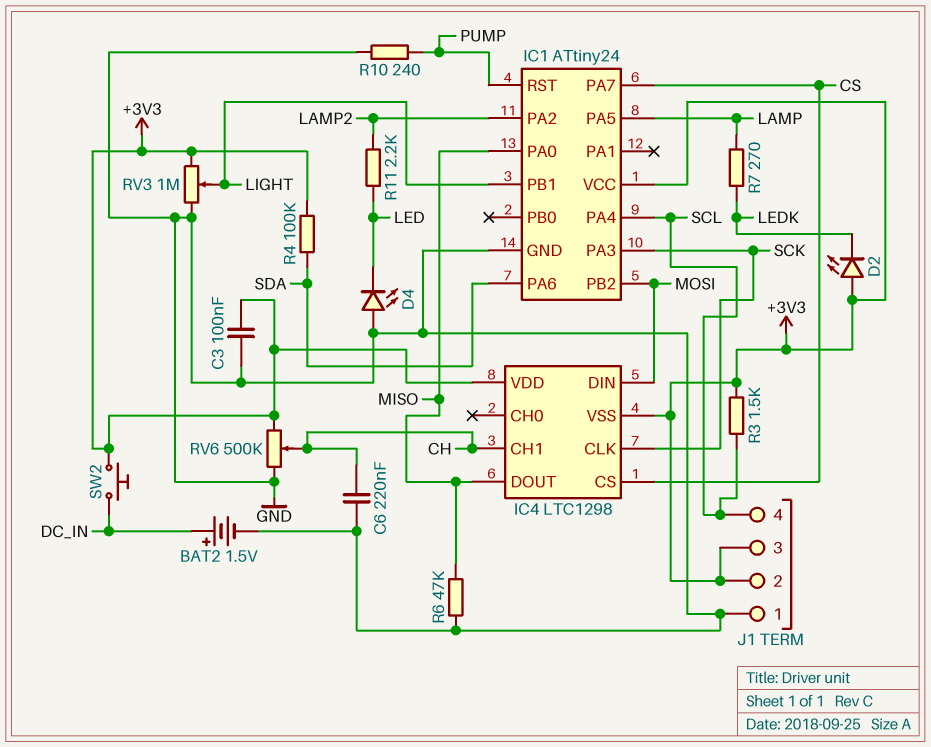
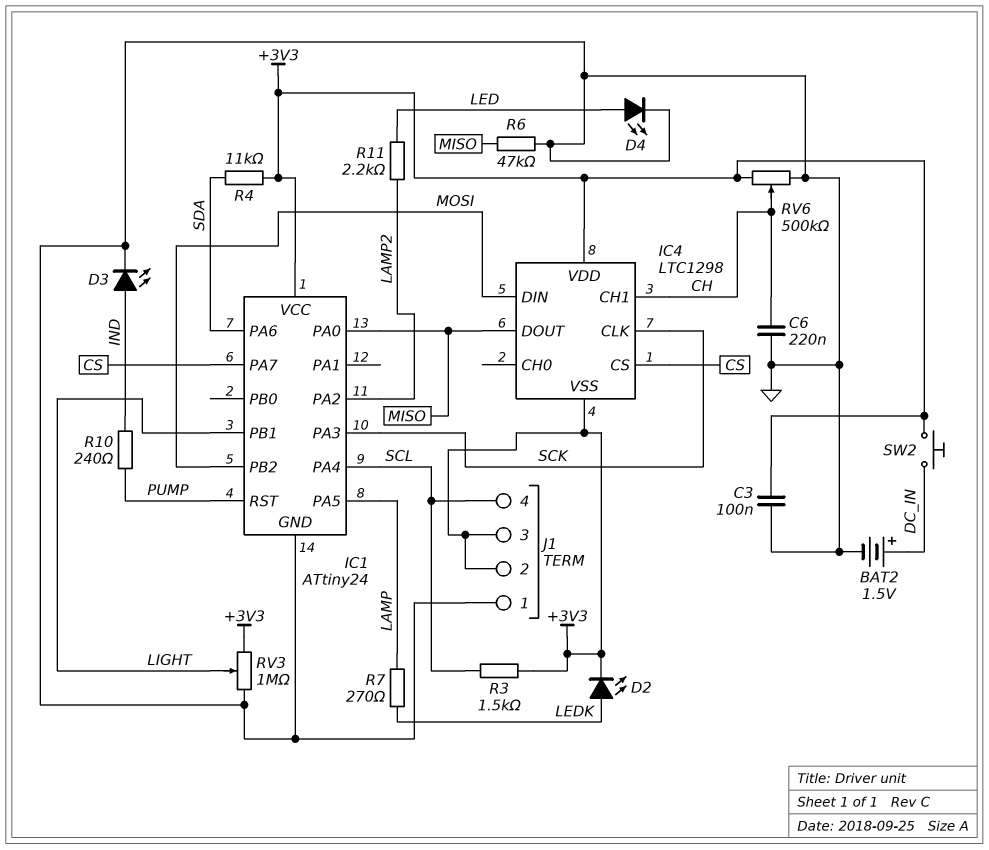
D2: LED (A +3V3, K LEDK) -> LED (A LEDK, K +3V3)
D3: none -> LED (A IND, K GND)
D4: LED (A GND, K LED) -> LED (A LED, K GND)
R4: 100k (+3V3, SDA) -> 11k (+3V3, SDA)
R10: 240 (GND, PUMP) -> 240 (IND, PUMP)

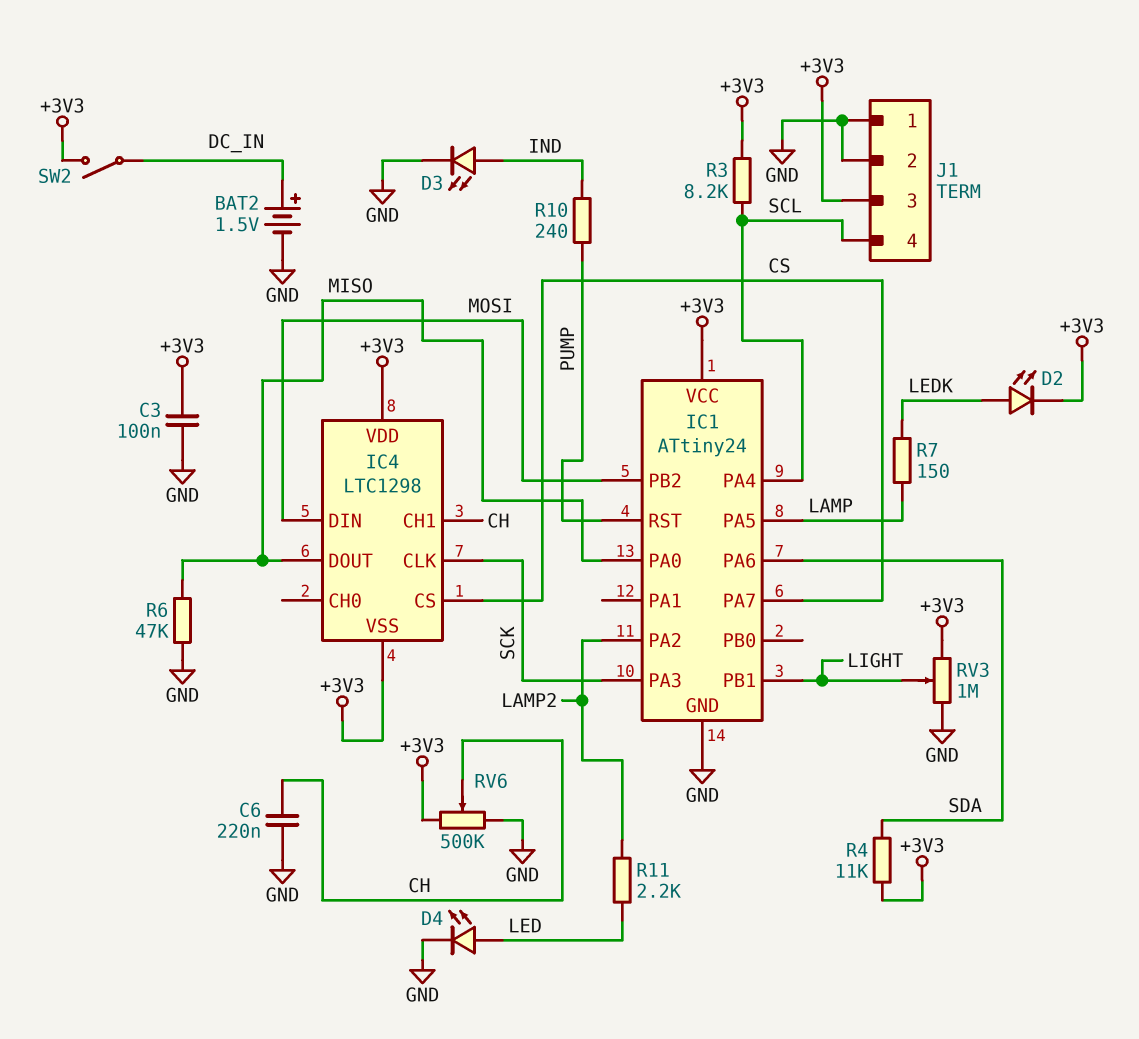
J1 pin 2: +3V3 -> GND
R3: 1.5k (+3V3, SCL) -> 8.2k (+3V3, SCL)
R7: 270 (LAMP, LEDK) -> 150 (LAMP, LEDK)
SW2: button (+3V3, DC_IN) -> switch (+3V3, DC_IN)

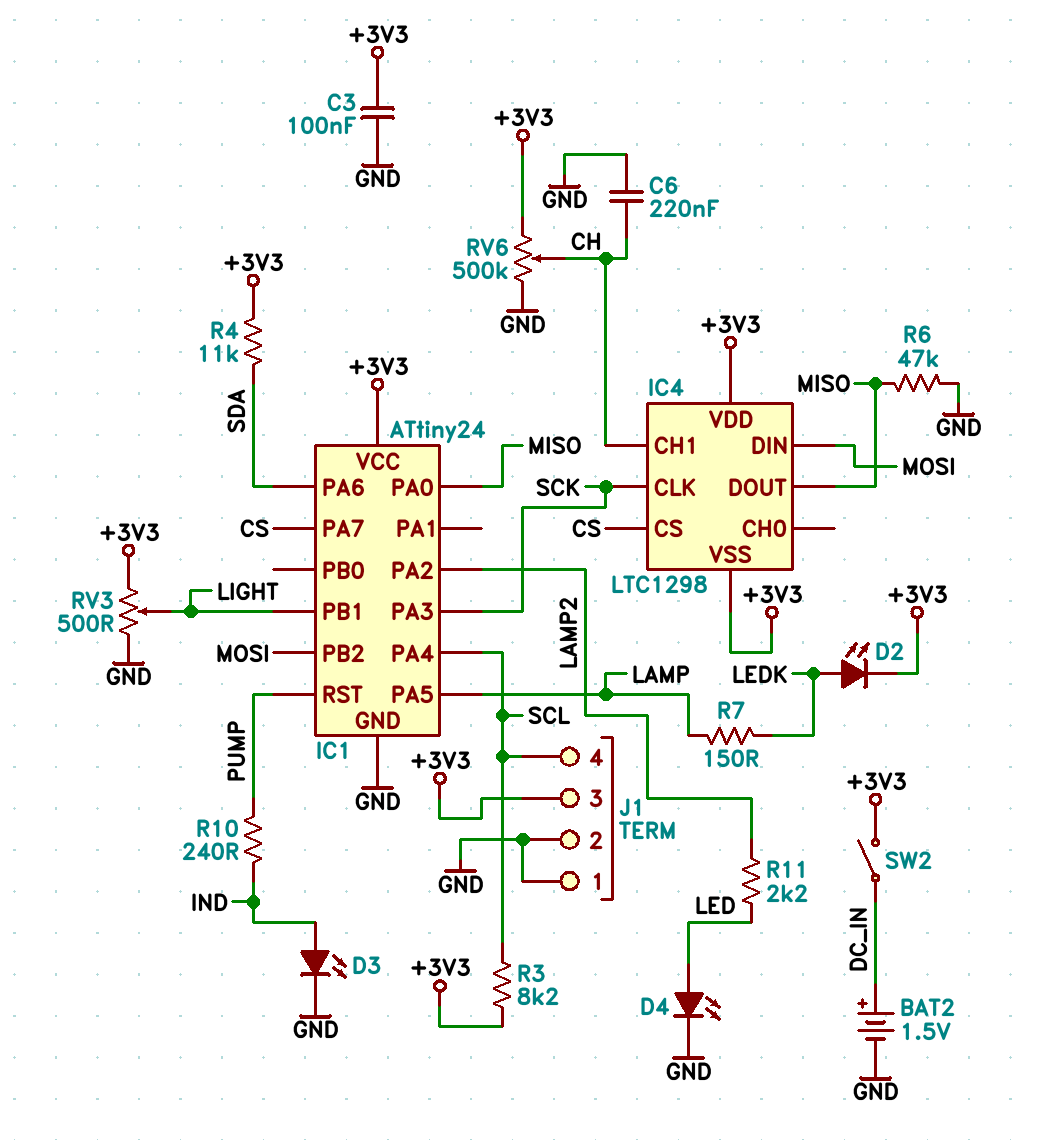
RV3: 1M (+3V3, GND, wiper LIGHT) -> 500 (+3V3, GND, wiper LIGHT)

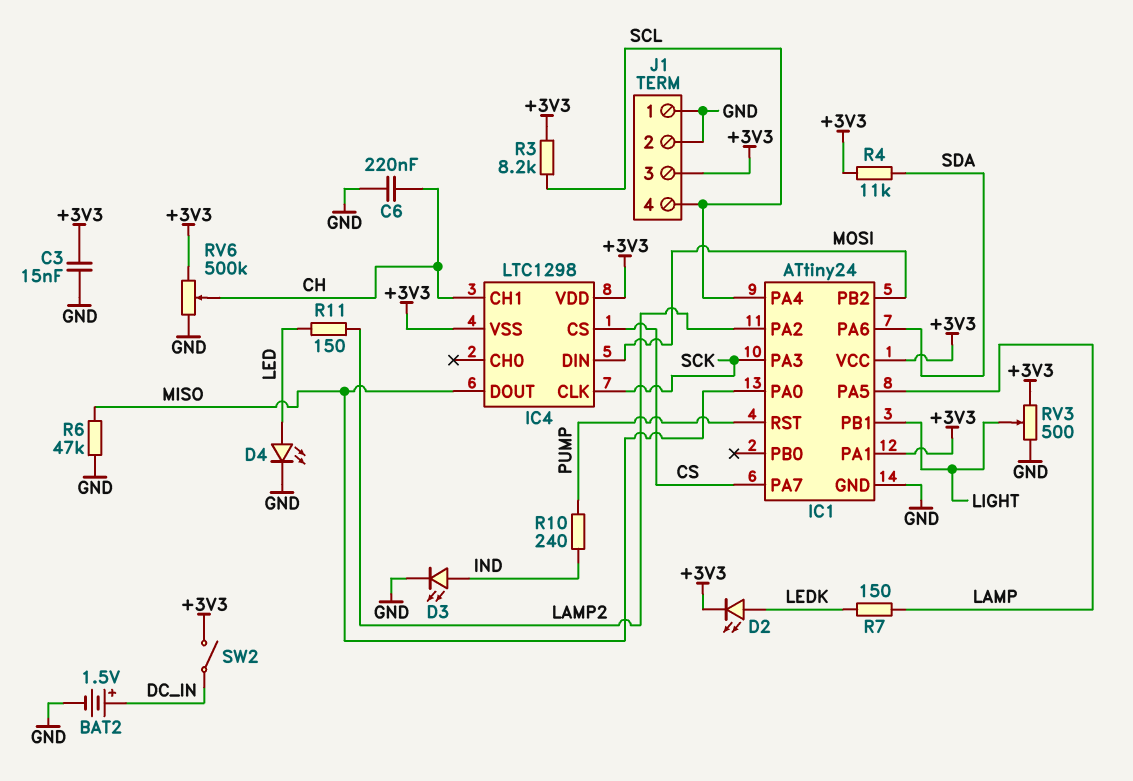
C3: 100nF (+3V3, GND) -> 15nF (+3V3, GND)
IC1 pin PA1: none -> +3V3
R11: 2.2k (LAMP2, LED) -> 150 (LAMP2, LED)

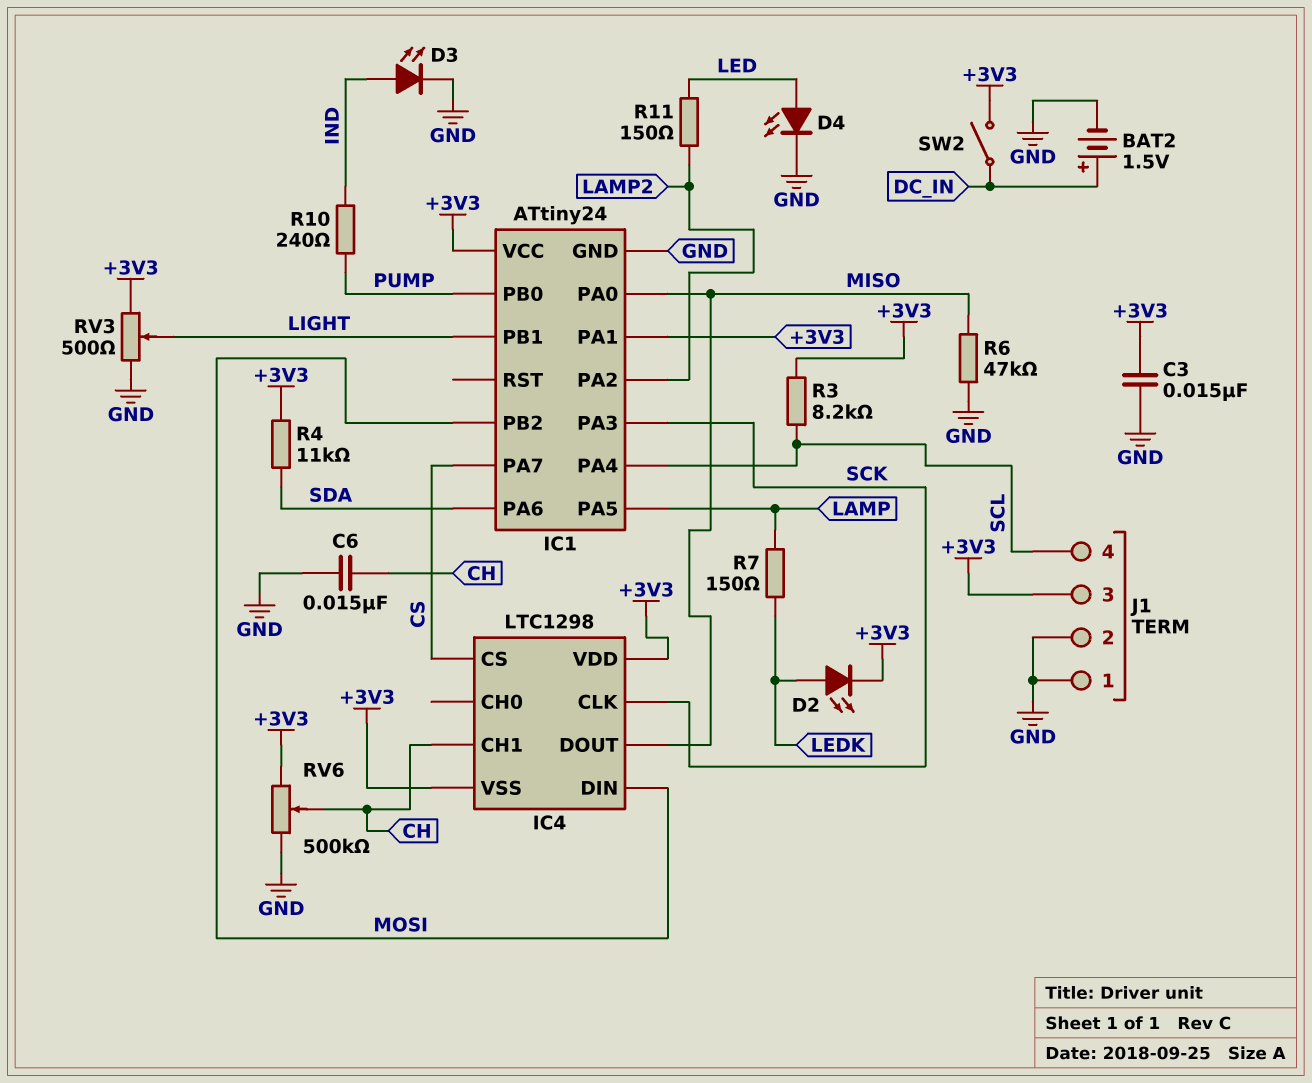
C6: 220nF (CH, GND) -> 15nF (CH, GND)
IC1 pin PB0: none -> PUMP
IC1 pin RST: PUMP -> none

